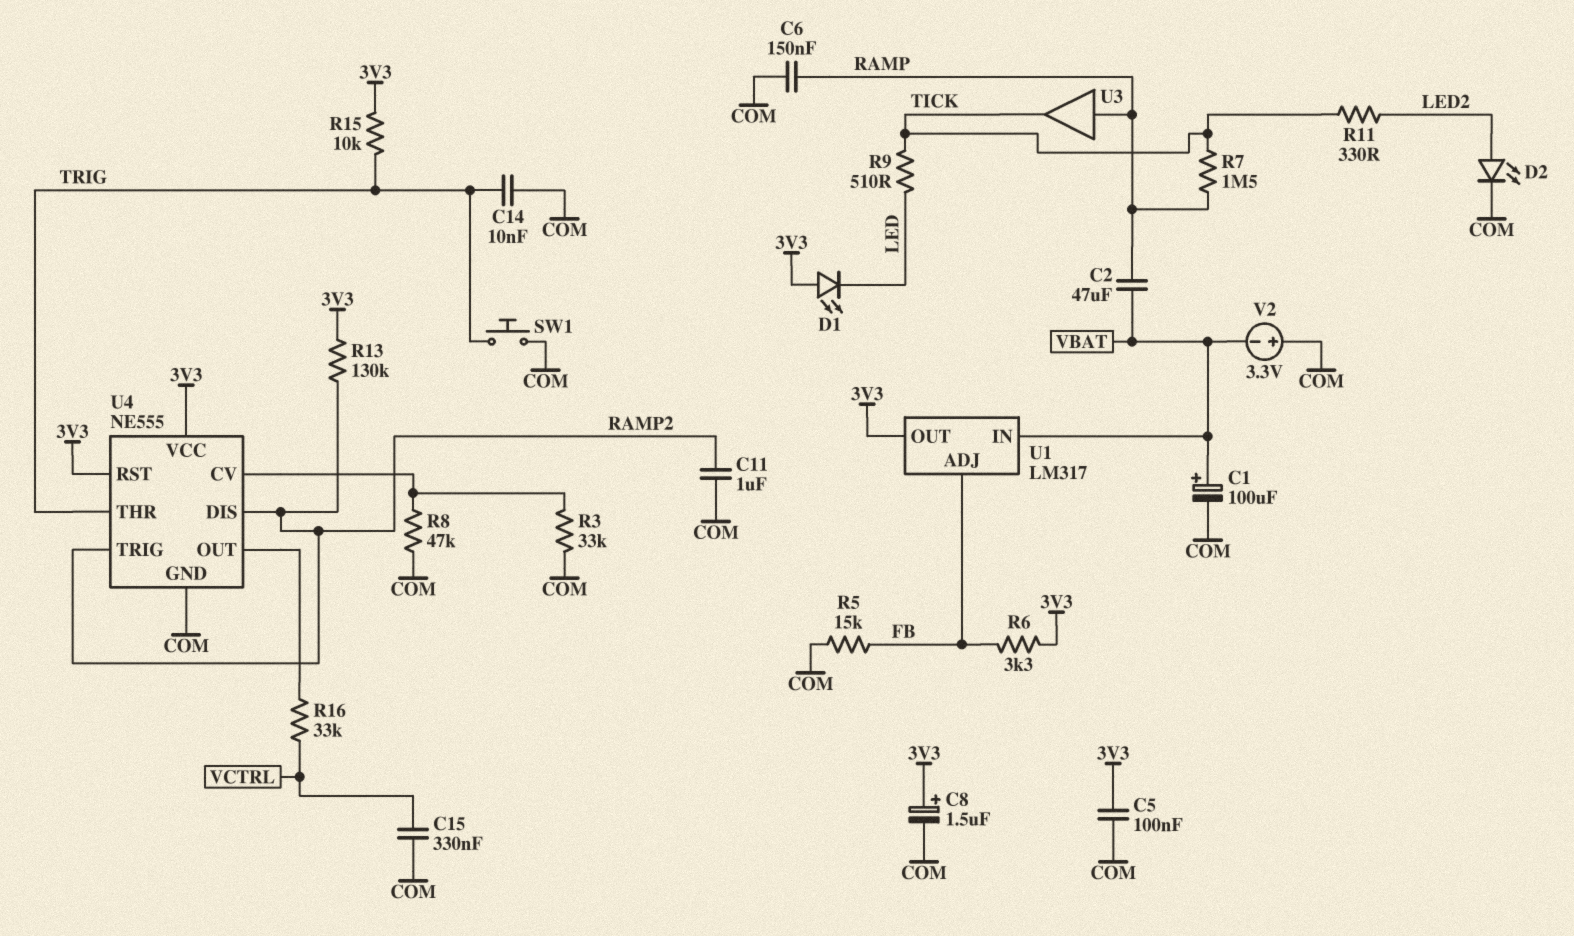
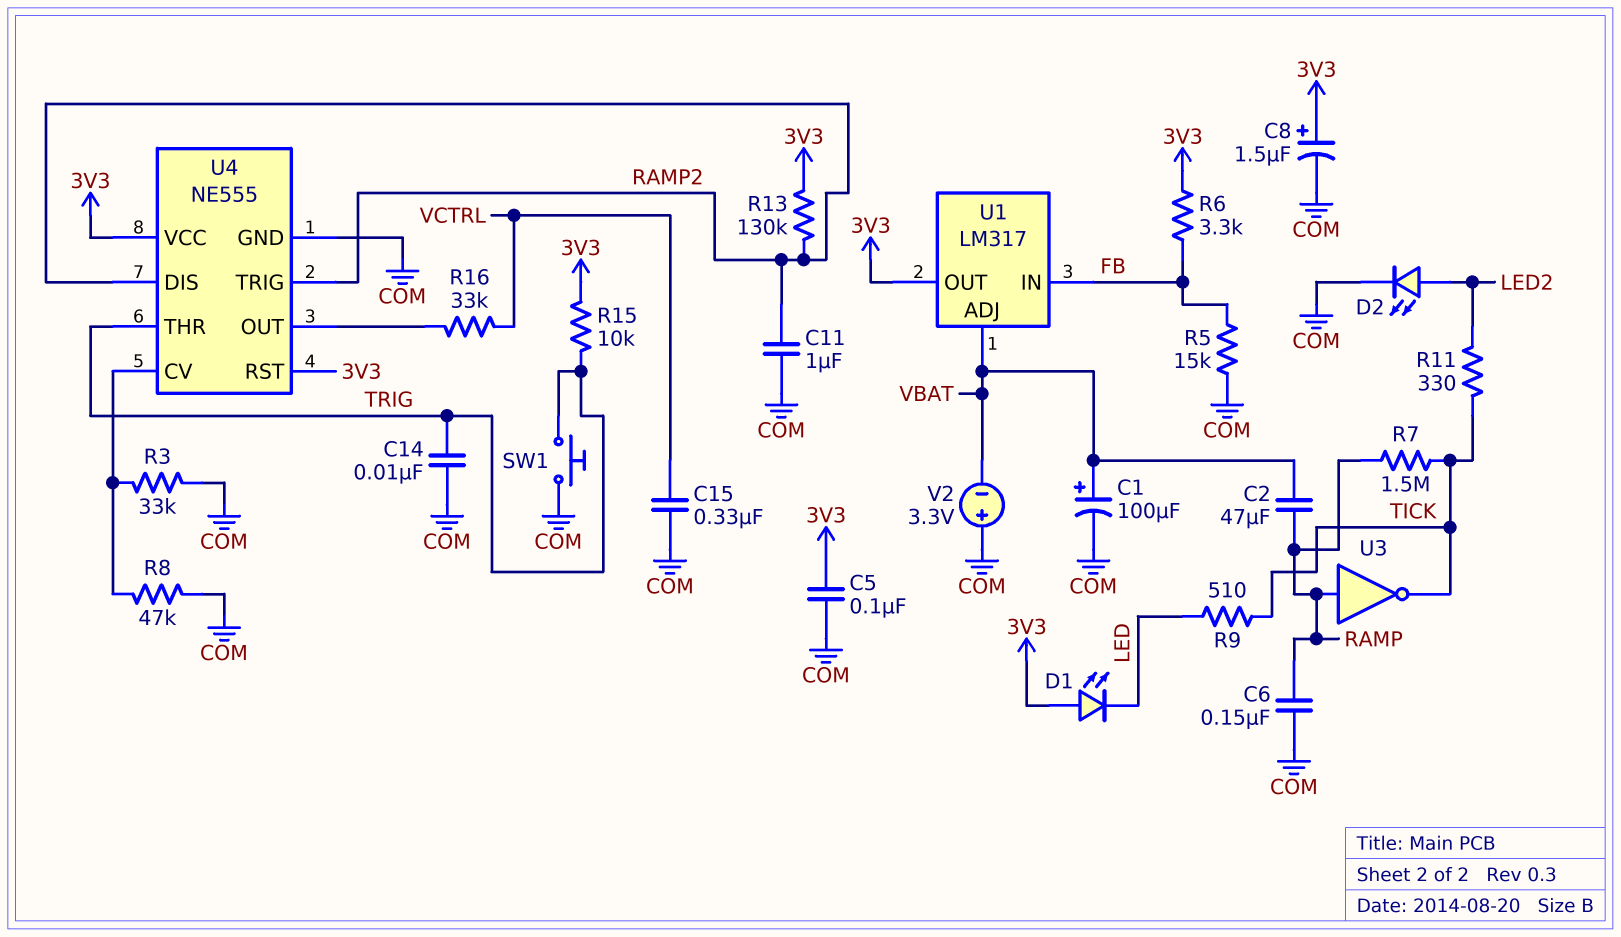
U1 pin ADJ: FB -> VBAT
U1 pin IN: VBAT -> FB
U3: buffer (in RAMP, out TICK) -> NOT (in RAMP, out TICK)

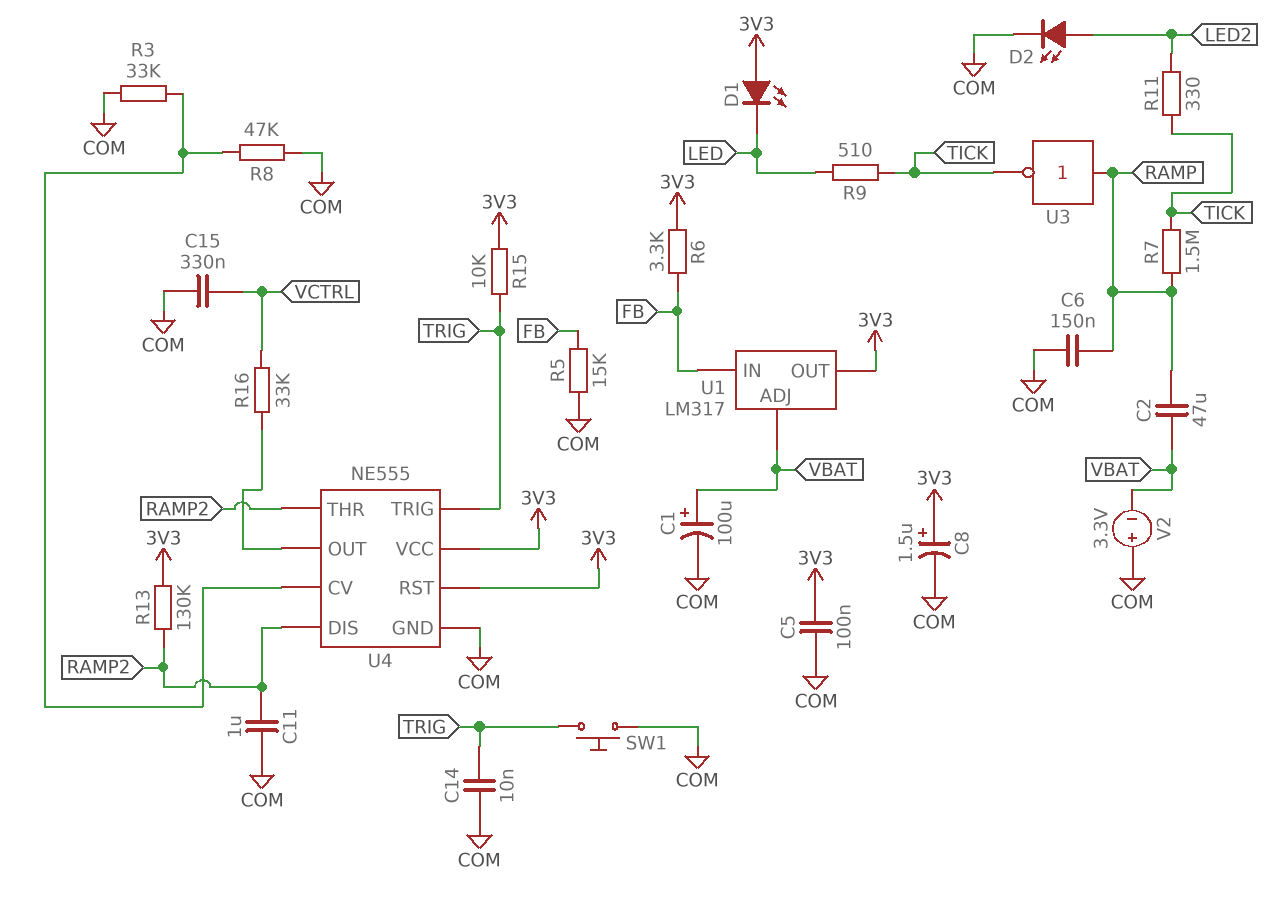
U4 pin THR: TRIG -> RAMP2
U4 pin TRIG: RAMP2 -> TRIG

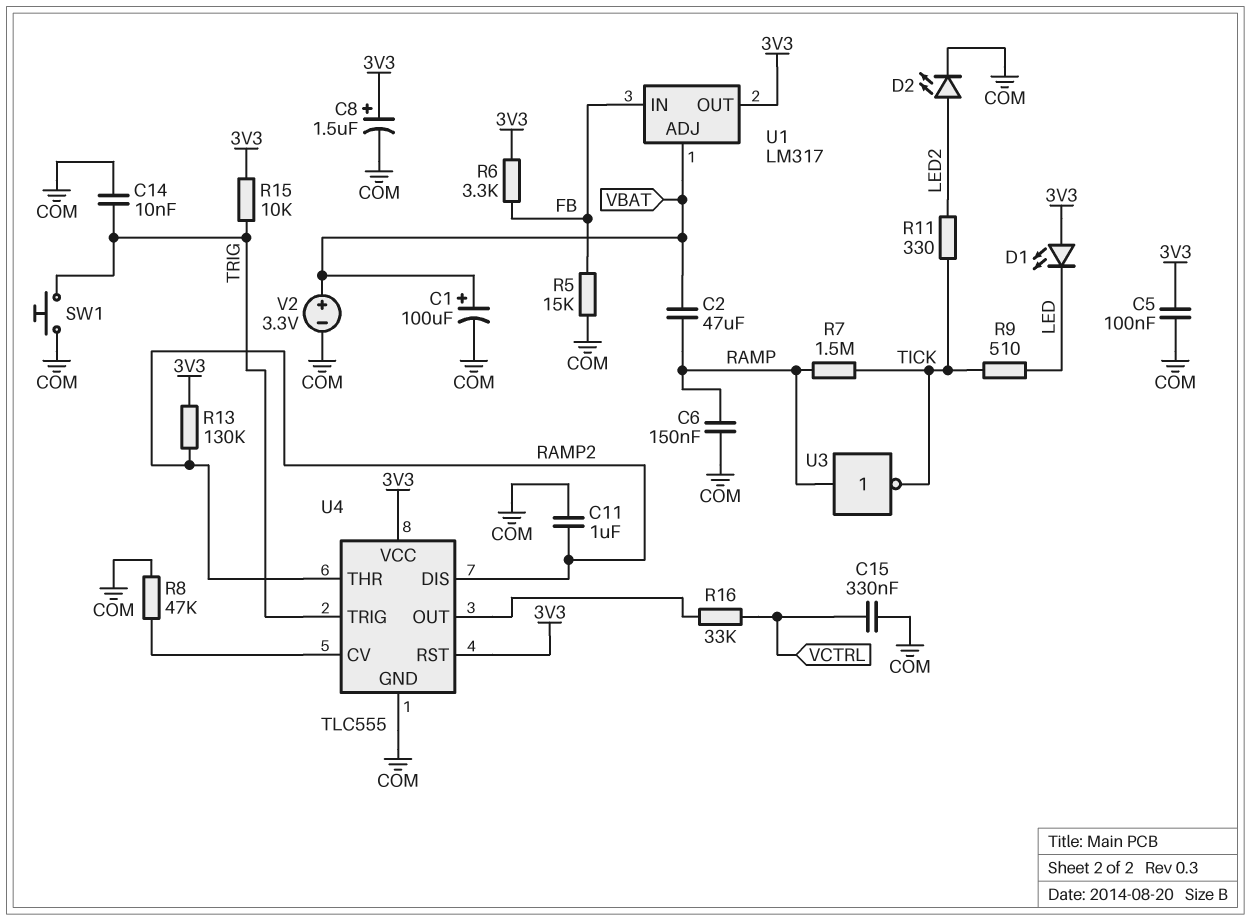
R3: 33k (COM, U4/CV) -> none
U4: NE555 -> TLC555
V2: 3.3V (plus COM, minus VBAT) -> 3.3V (plus VBAT, minus COM)

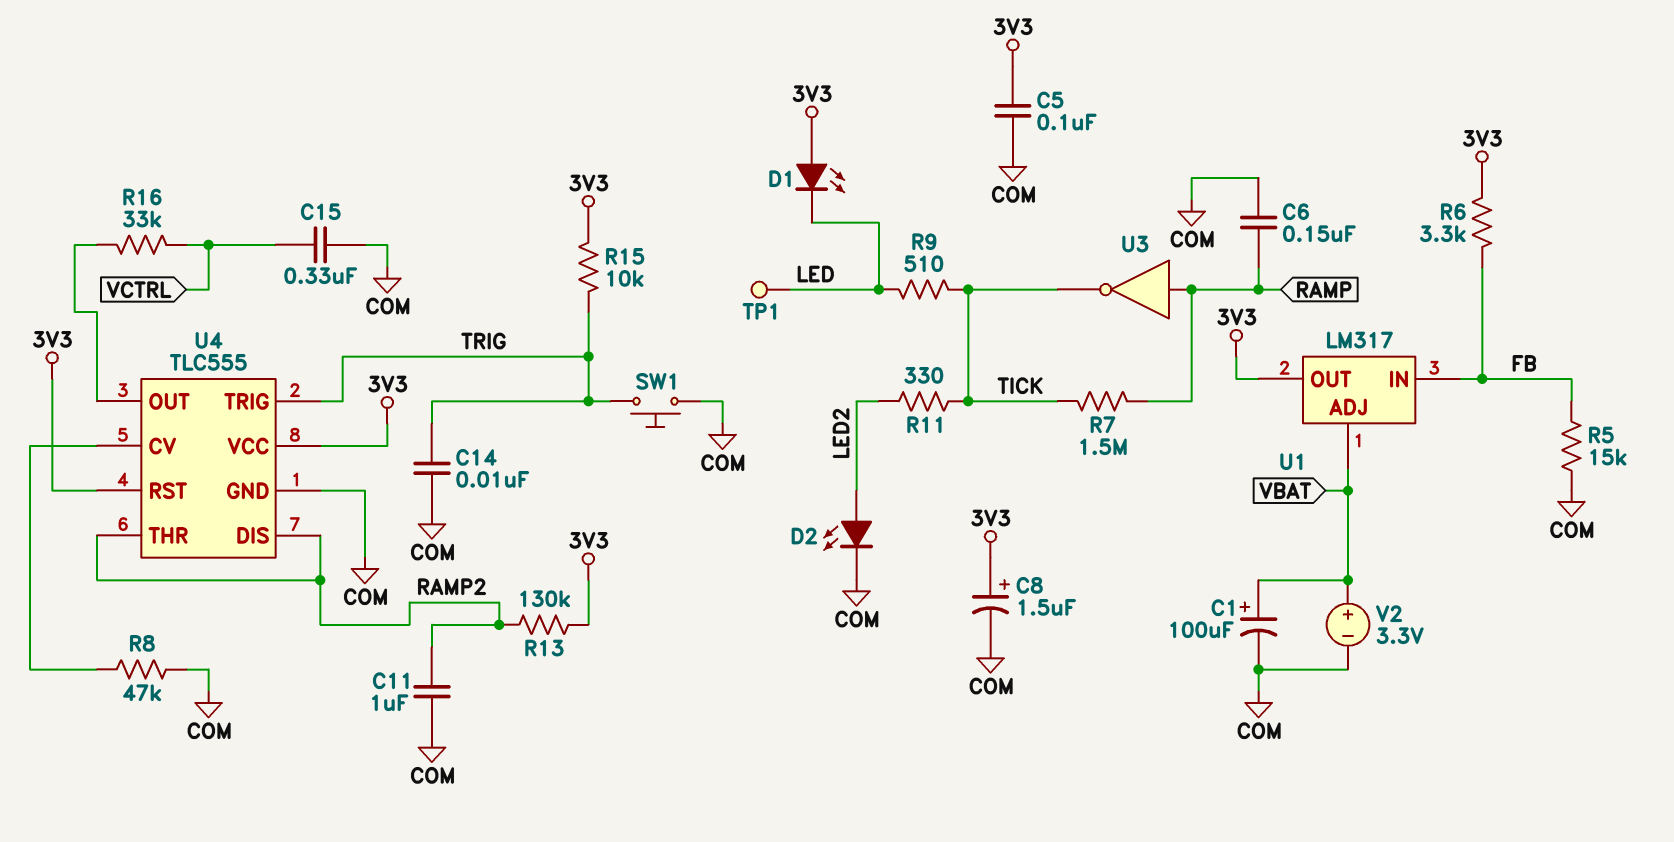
C2: 47uF (RAMP, VBAT) -> none
TP1: none -> test point (LED)

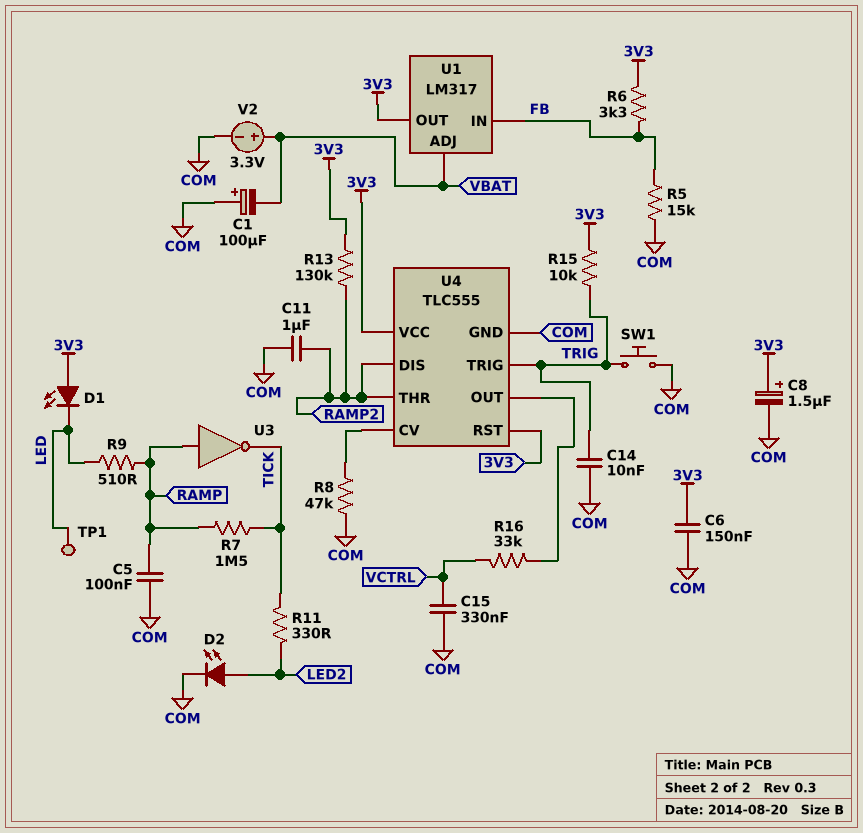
C1: 100uF (plus VBAT, minus COM) -> 100uF (plus COM, minus VBAT)
C5: 100nF (3V3, COM) -> 100nF (COM, RAMP)
C6: 150nF (COM, RAMP) -> 150nF (3V3, COM)
R9: 510 (LED, TICK) -> 510 (LED, RAMP)

